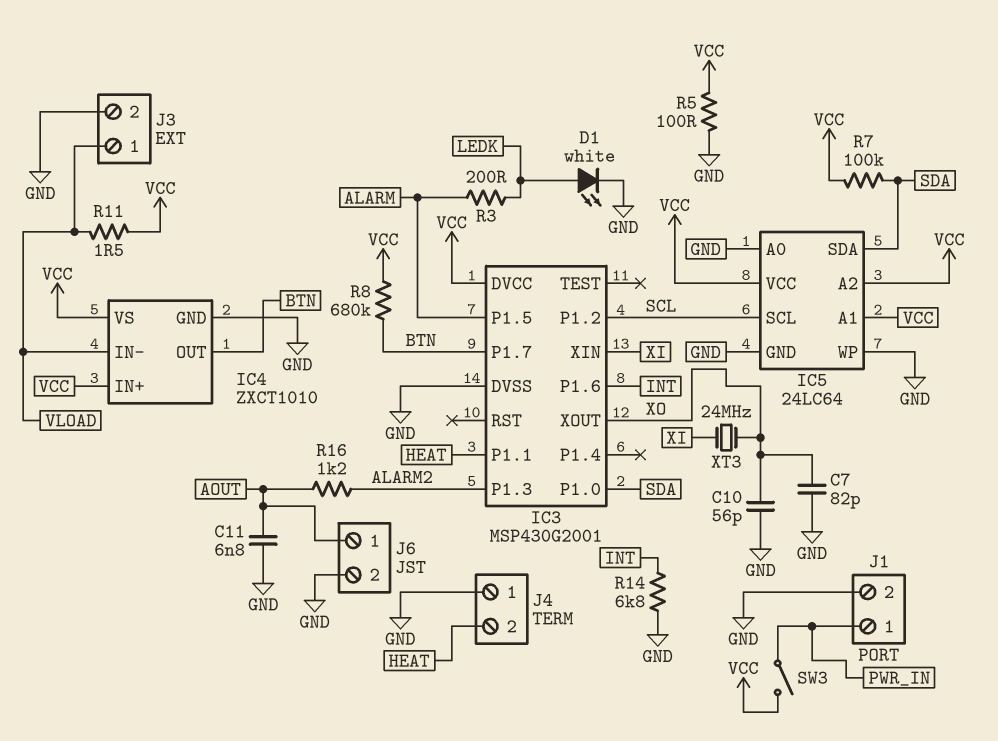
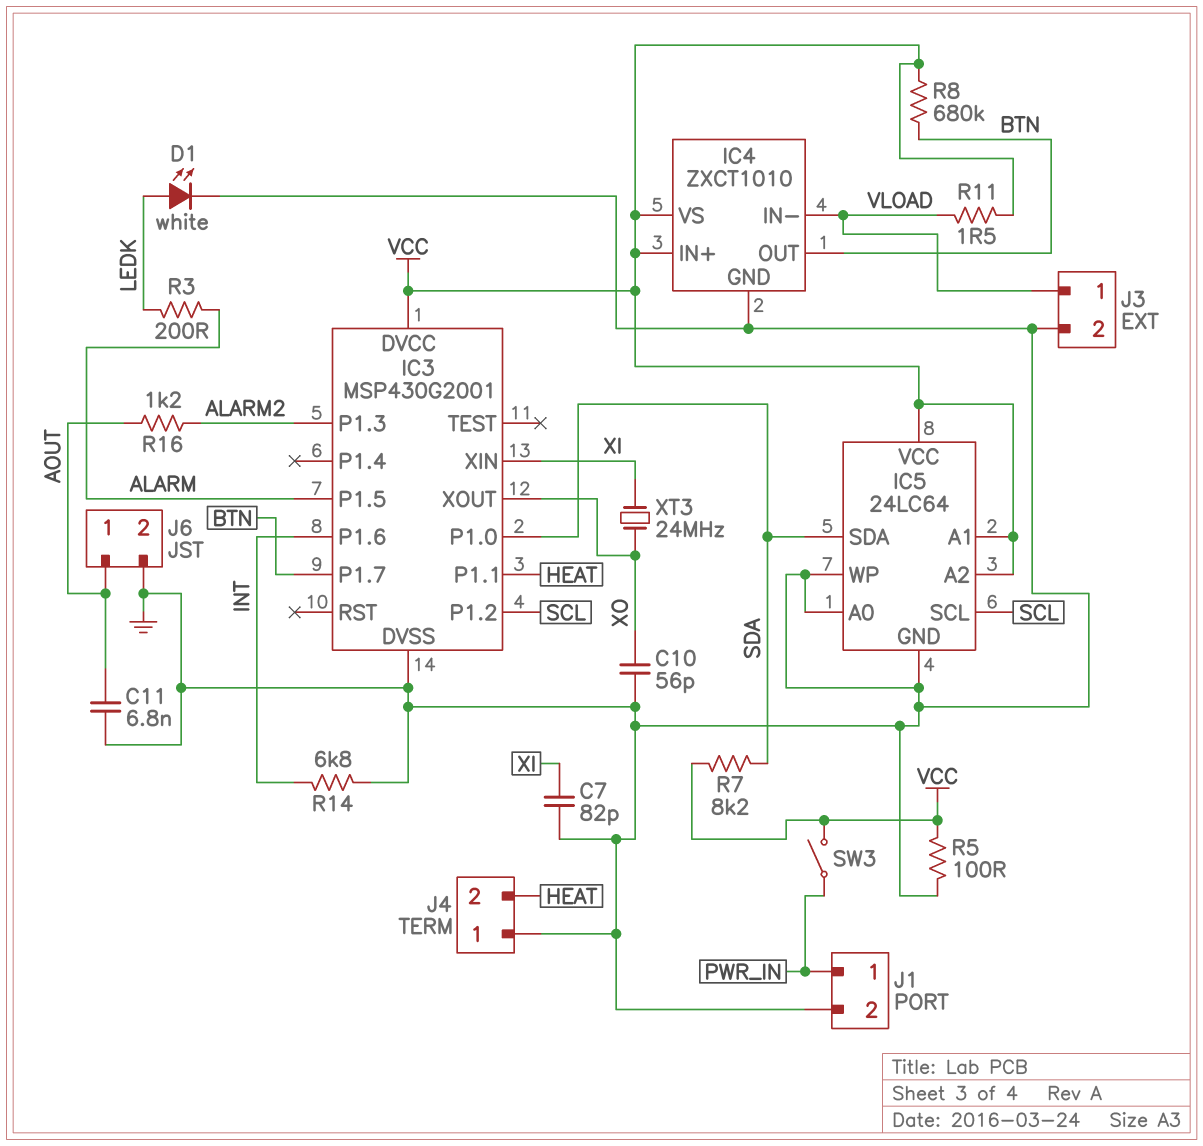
C7: 82pF (GND, XO) -> 82pF (GND, XI)
R7: 100k (SDA, VCC) -> 8.2k (SDA, VCC)

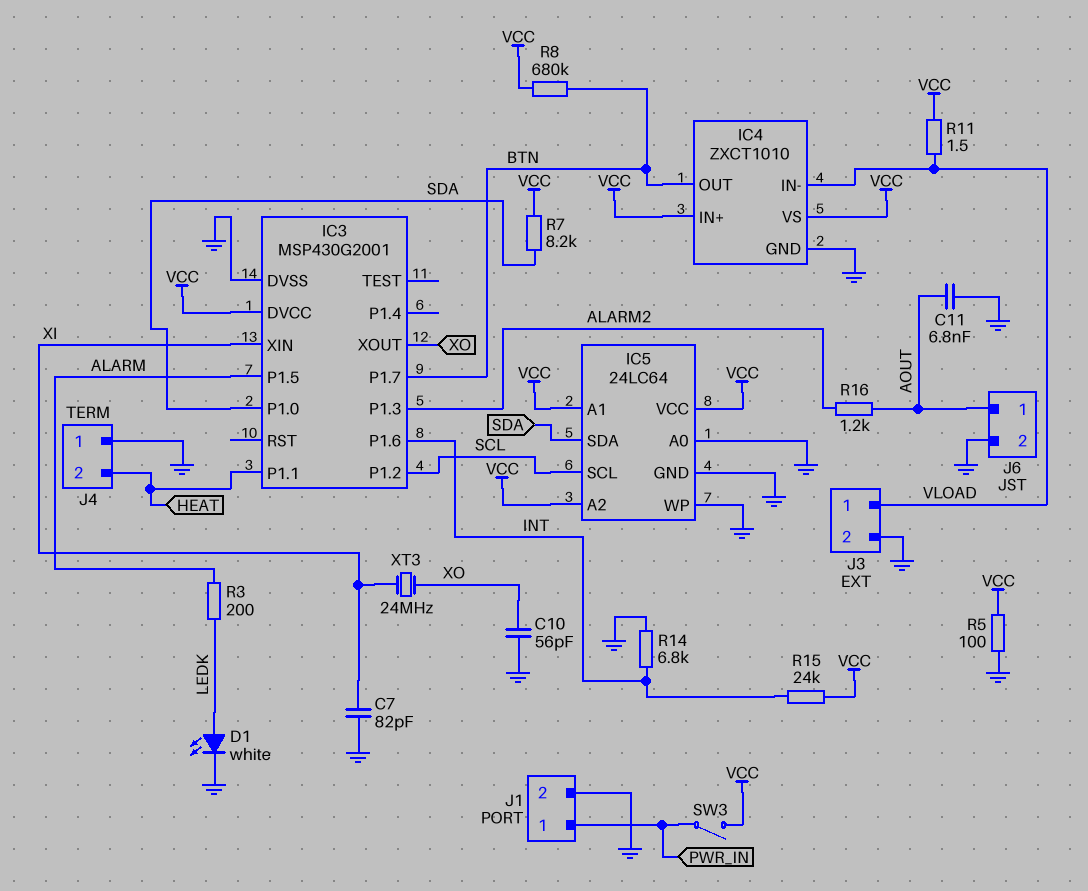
R15: none -> 24k (INT, VCC)

